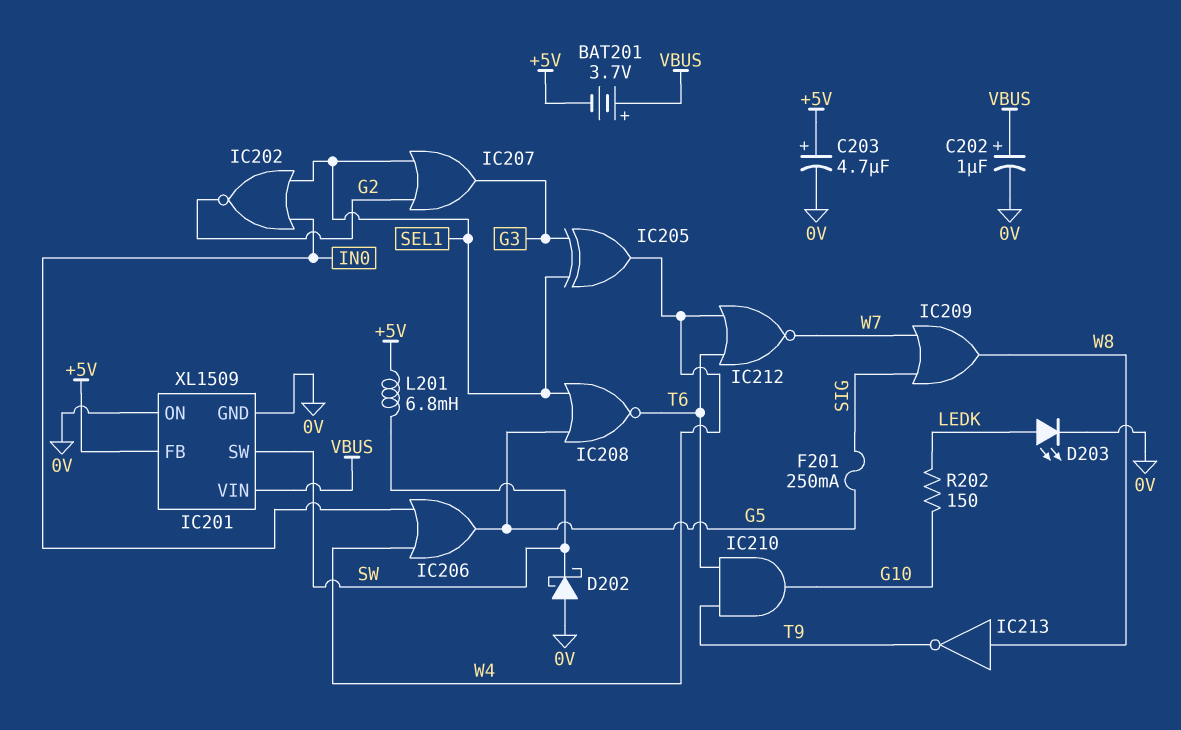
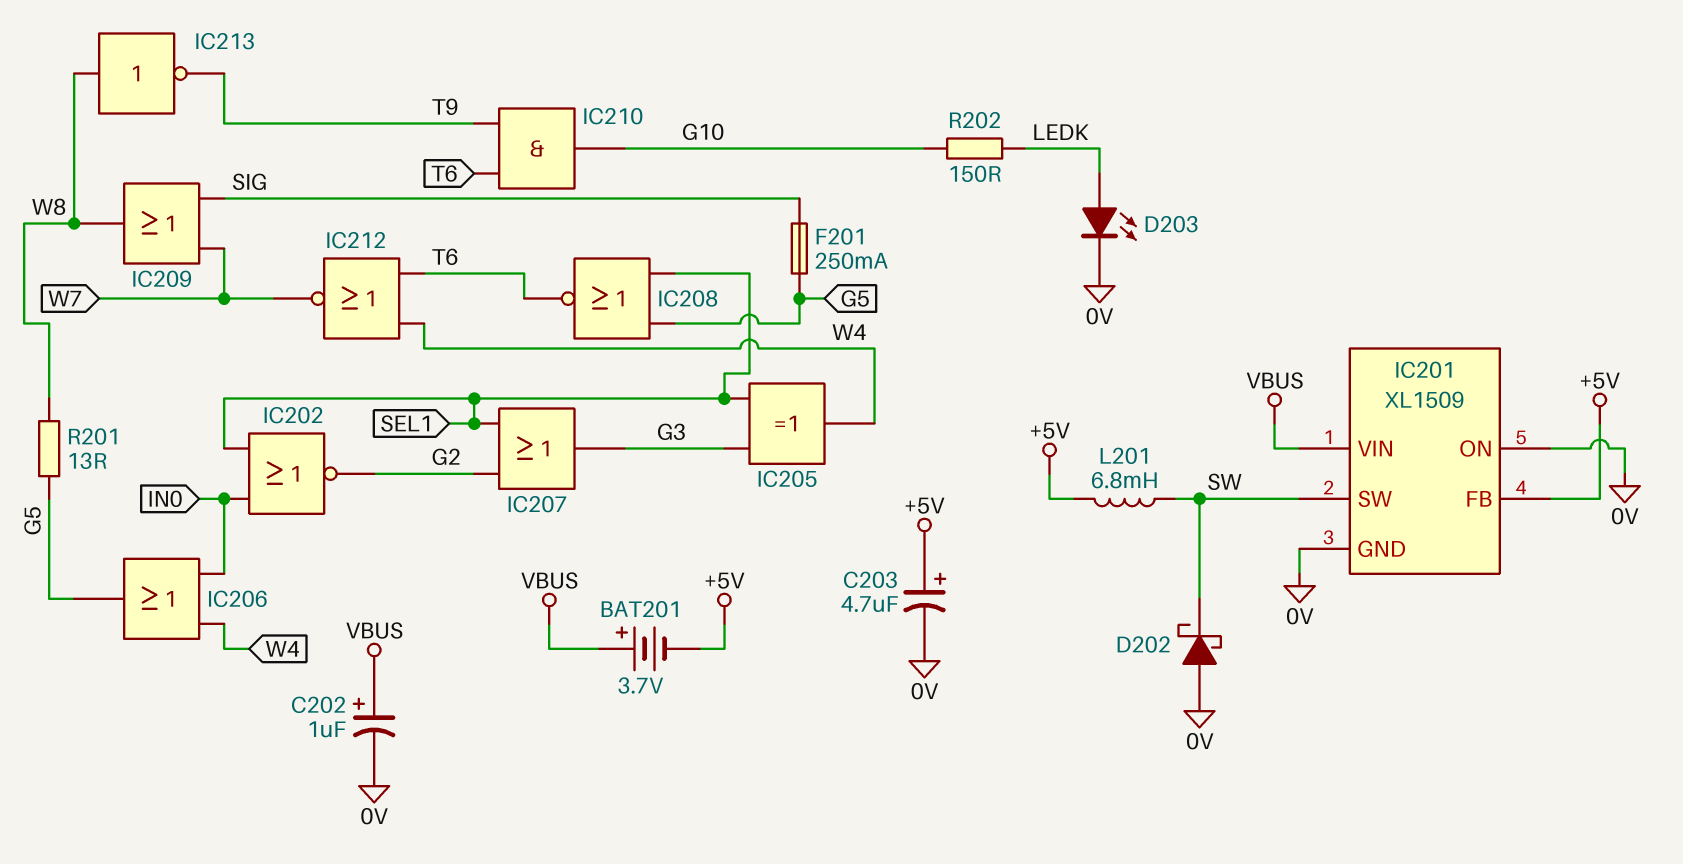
R201: none -> 13 (G5, W8)

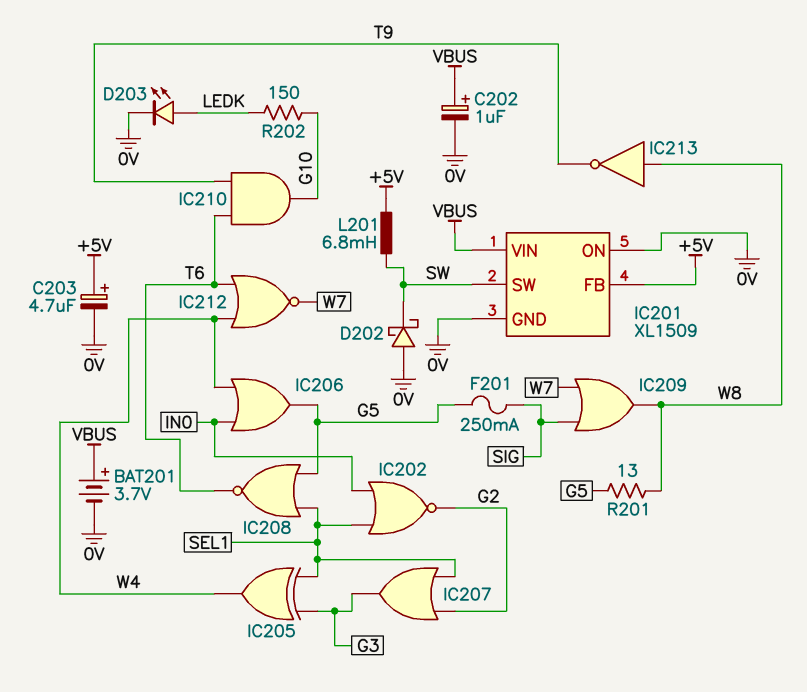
BAT201: 3.7V (plus VBUS, minus +5V) -> 3.7V (plus VBUS, minus 0V)

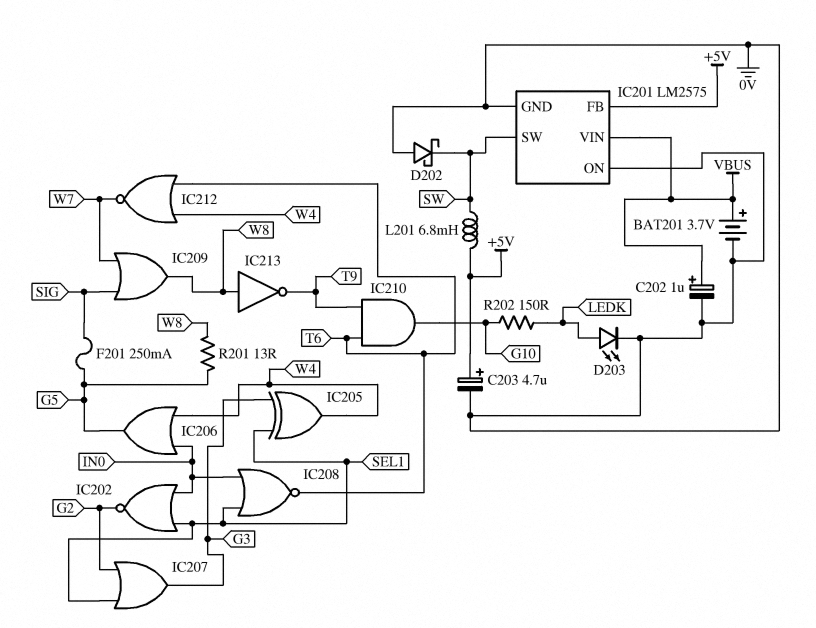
IC201: XL1509 -> LM2575
IC208: NOR (in G5, in SEL1, out T6) -> NOR (in IN0, in SEL1, out T6)

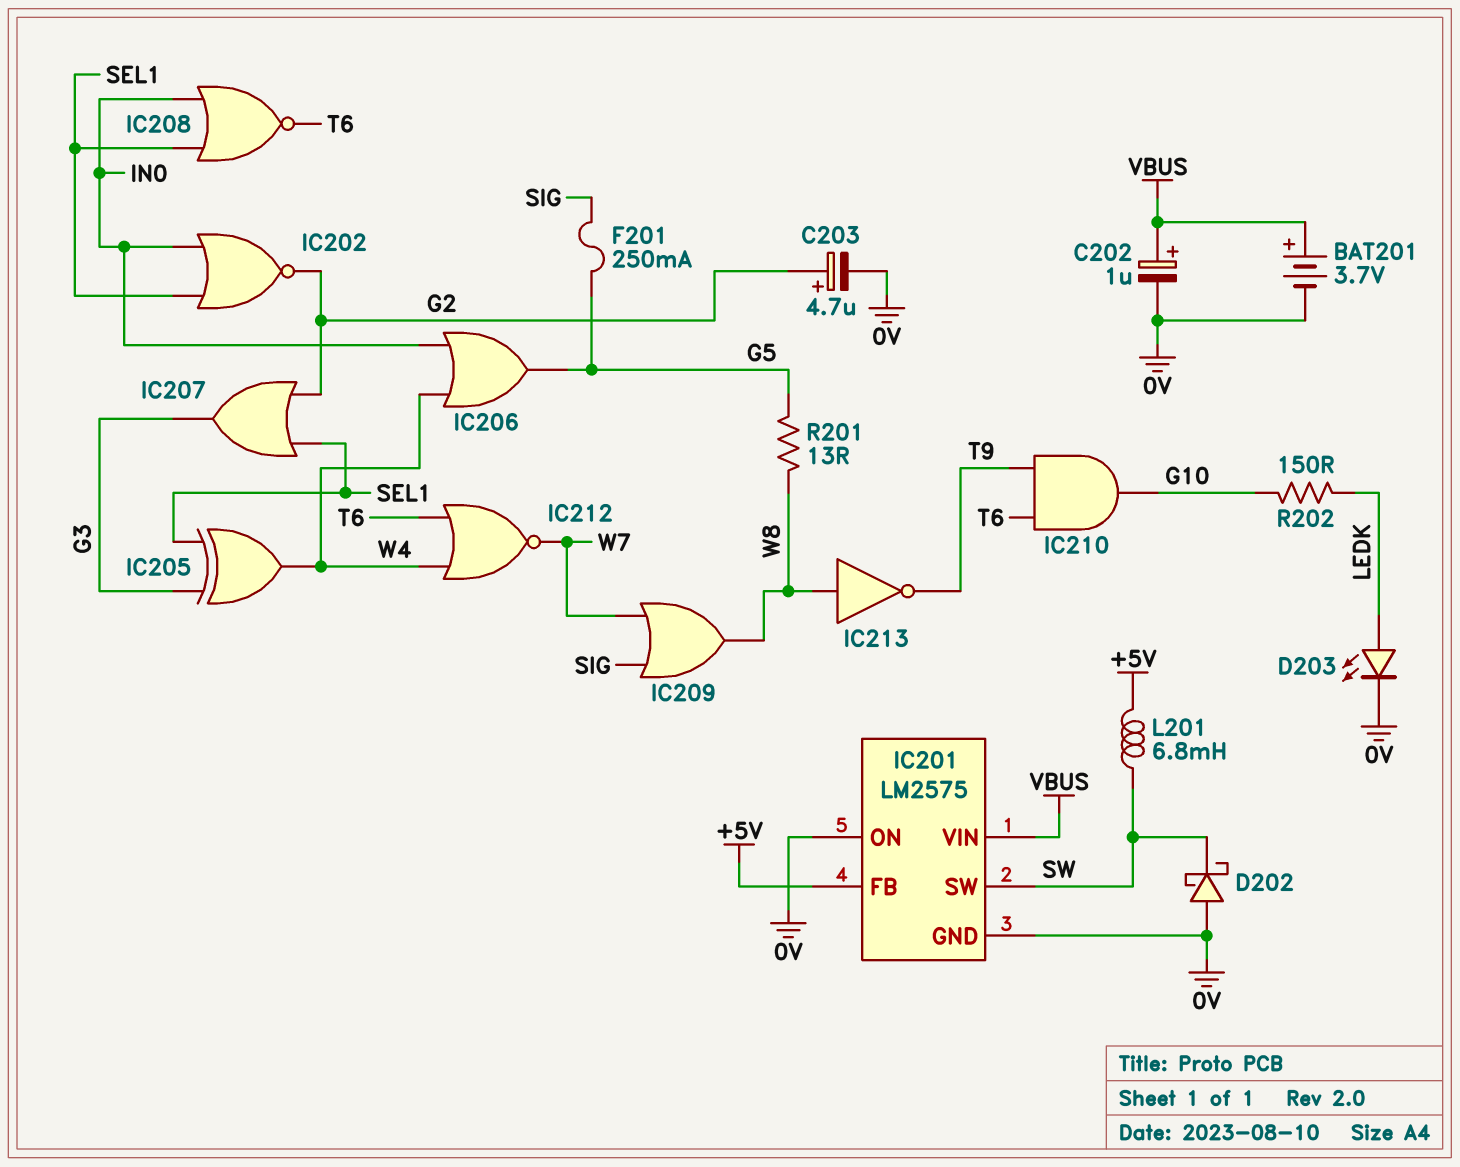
C203: 4.7uF (plus +5V, minus 0V) -> 4.7uF (plus G2, minus 0V)

